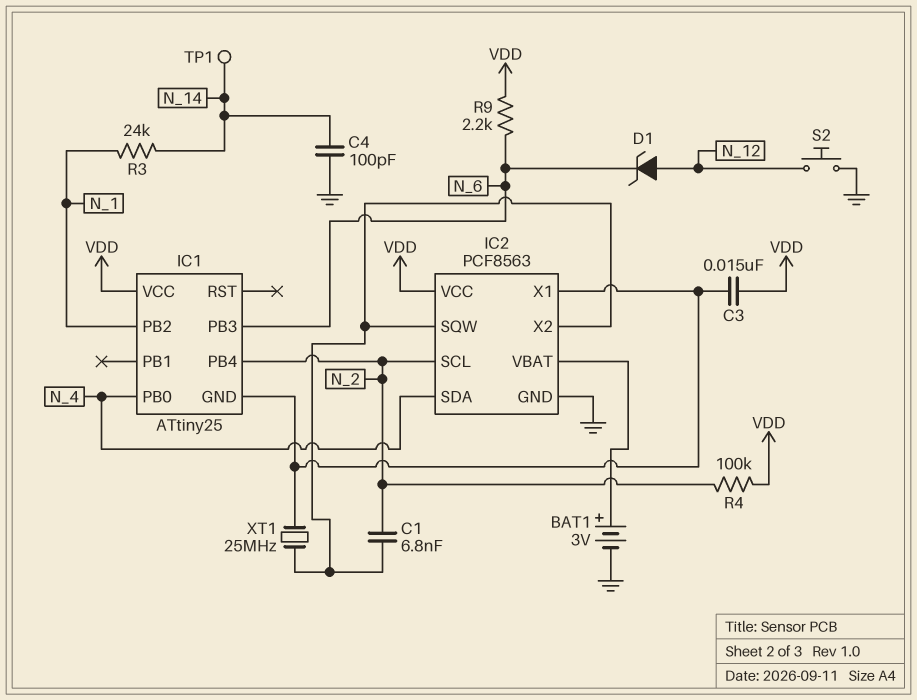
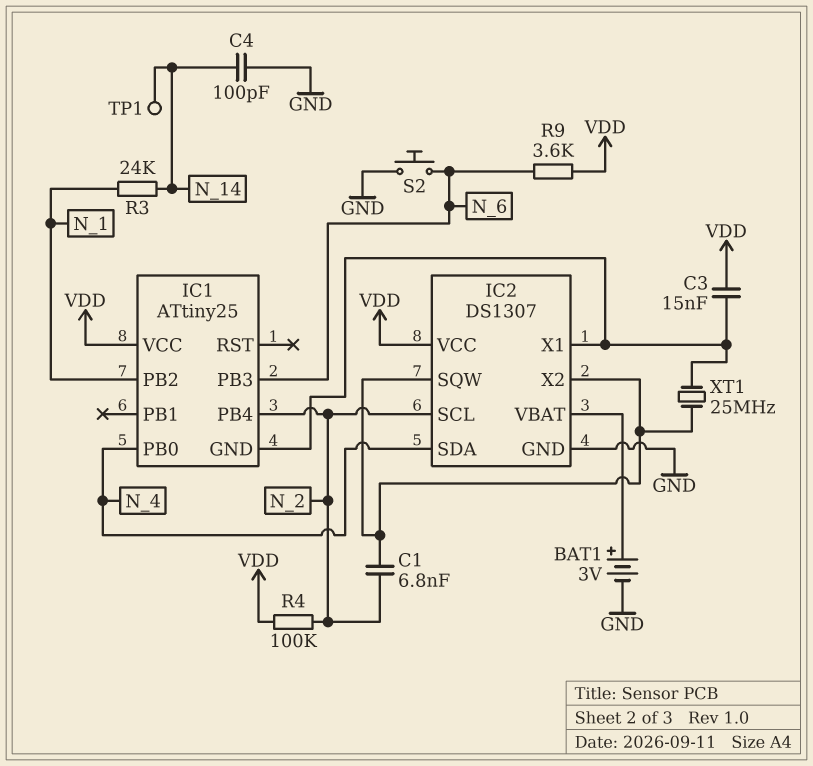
D1: zener (A N_12, K N_6) -> none
IC2: PCF8563 -> DS1307
R9: 2.2k (N_6, VDD) -> 3.6k (N_6, VDD)
S2: button (GND, N_12) -> button (GND, N_6)

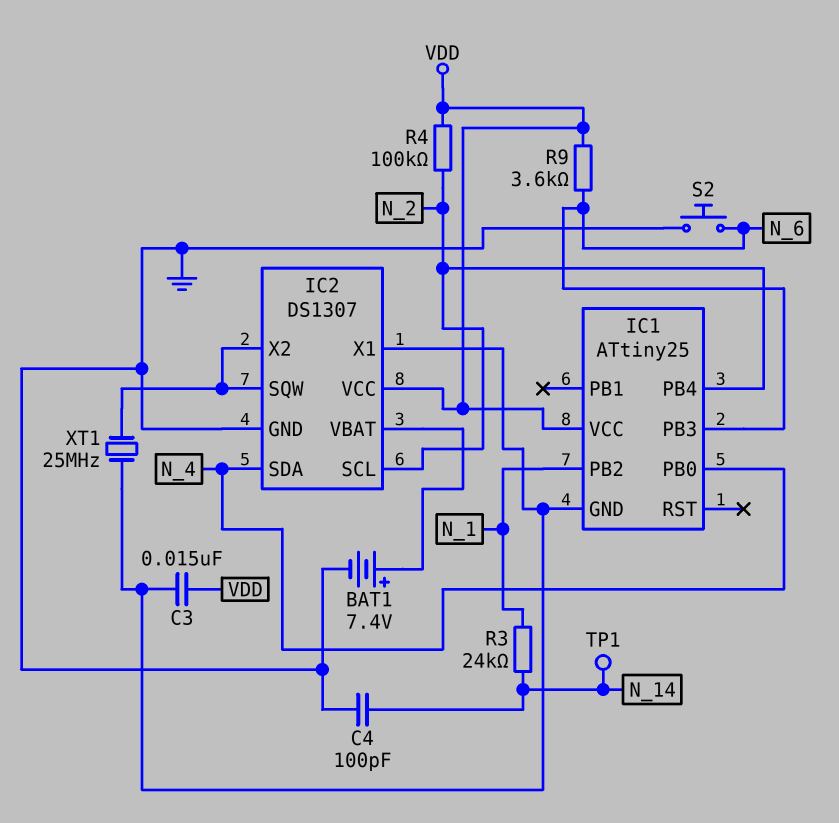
BAT1: 3V (plus IC2/VBAT, minus GND) -> 7.4V (plus IC2/VBAT, minus GND)
C1: 6.8nF (IC2/SQW, N_2) -> none

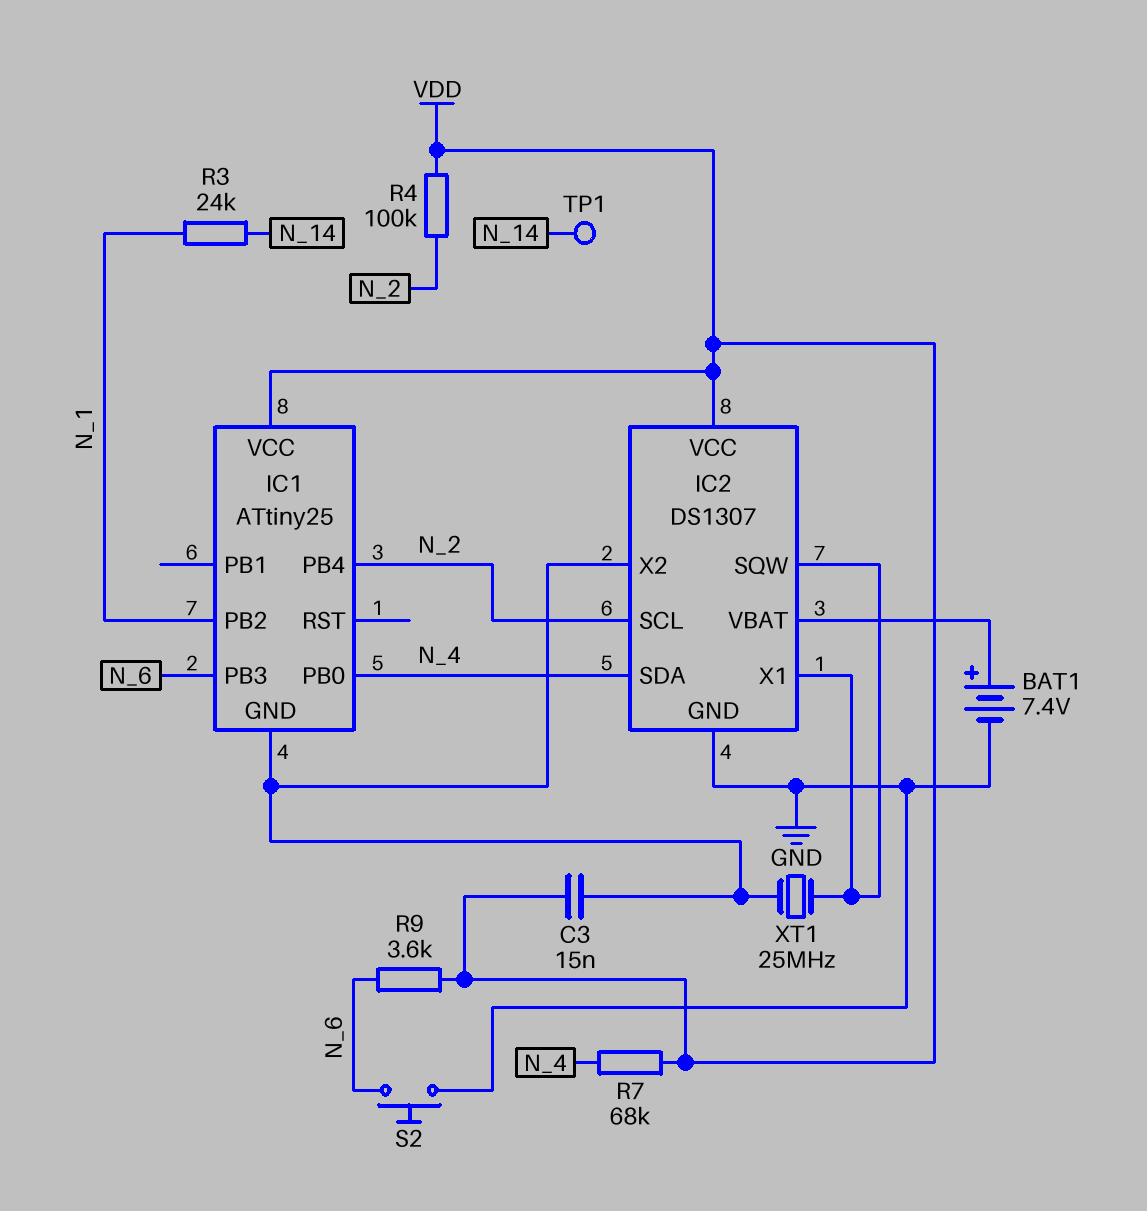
C4: 100pF (GND, N_14) -> none
IC2 pin X1: IC1/GND -> IC2/SQW
IC2 pin X2: IC2/SQW -> IC1/GND
R7: none -> 68k (N_4, VDD)

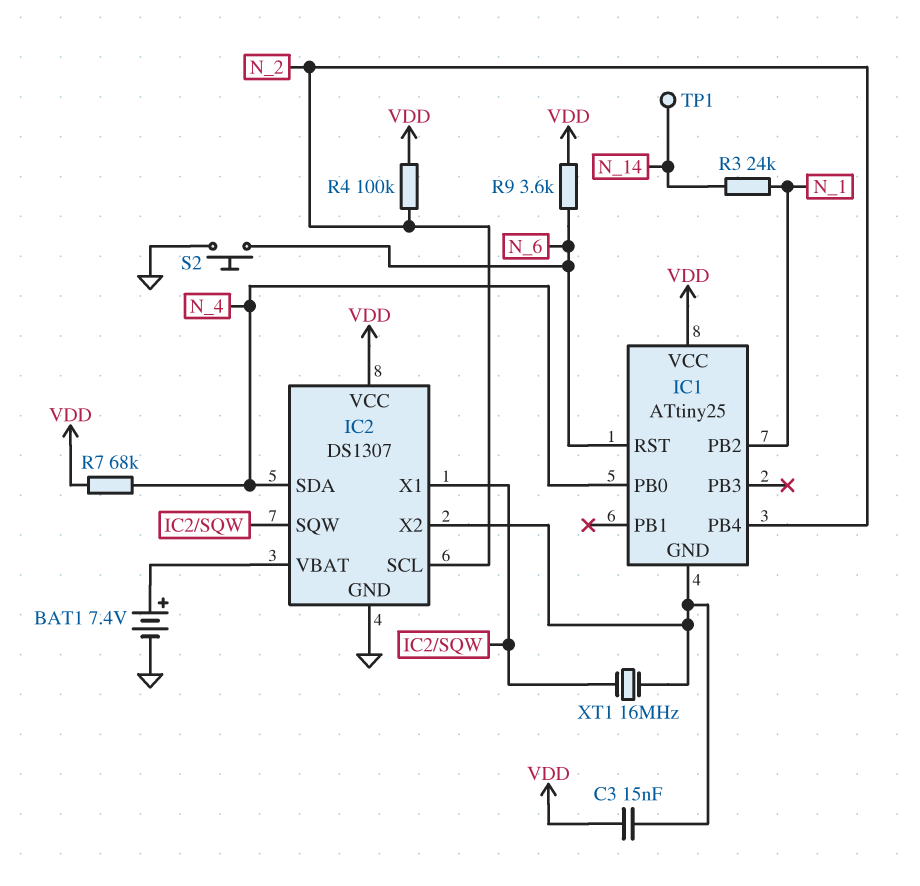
IC1 pin PB3: N_6 -> none
IC1 pin RST: none -> N_6
XT1: 25MHz (IC1/GND, IC2/SQW) -> 16MHz (IC1/GND, IC2/SQW)

